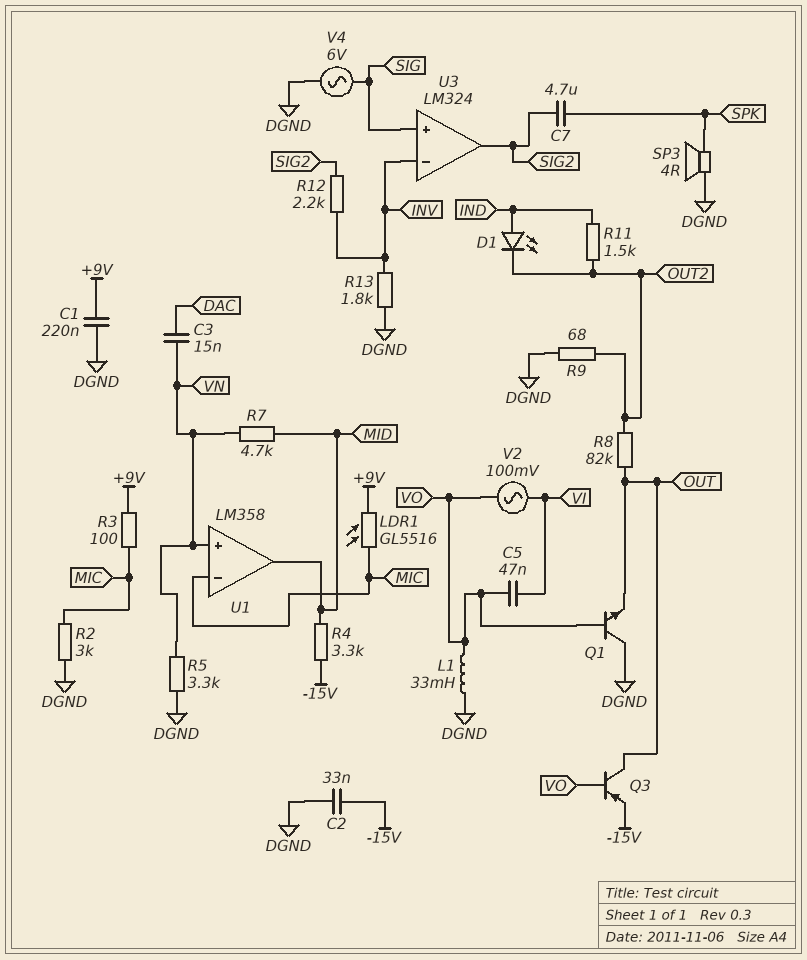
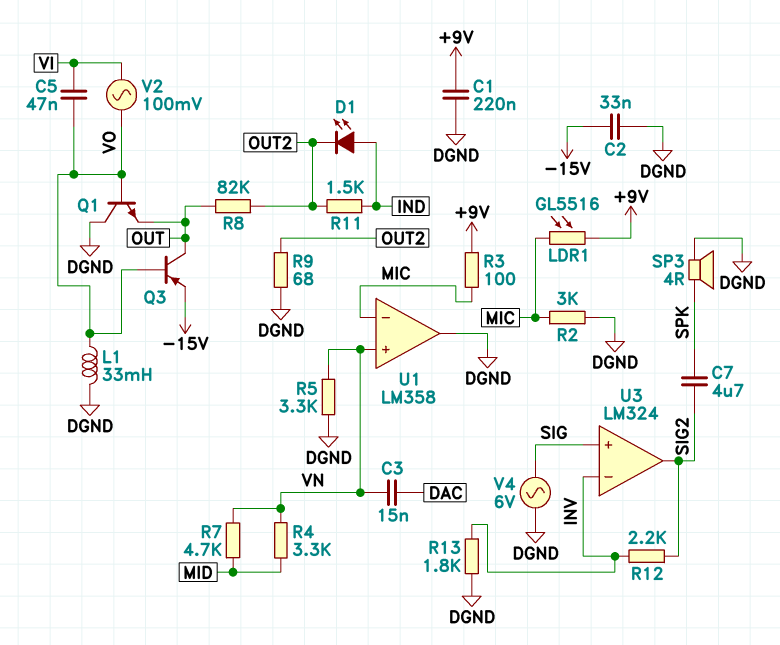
R4: 3.3k (-15V, MID) -> 3.3k (MID, VN)
U1 pin out: MID -> DGND

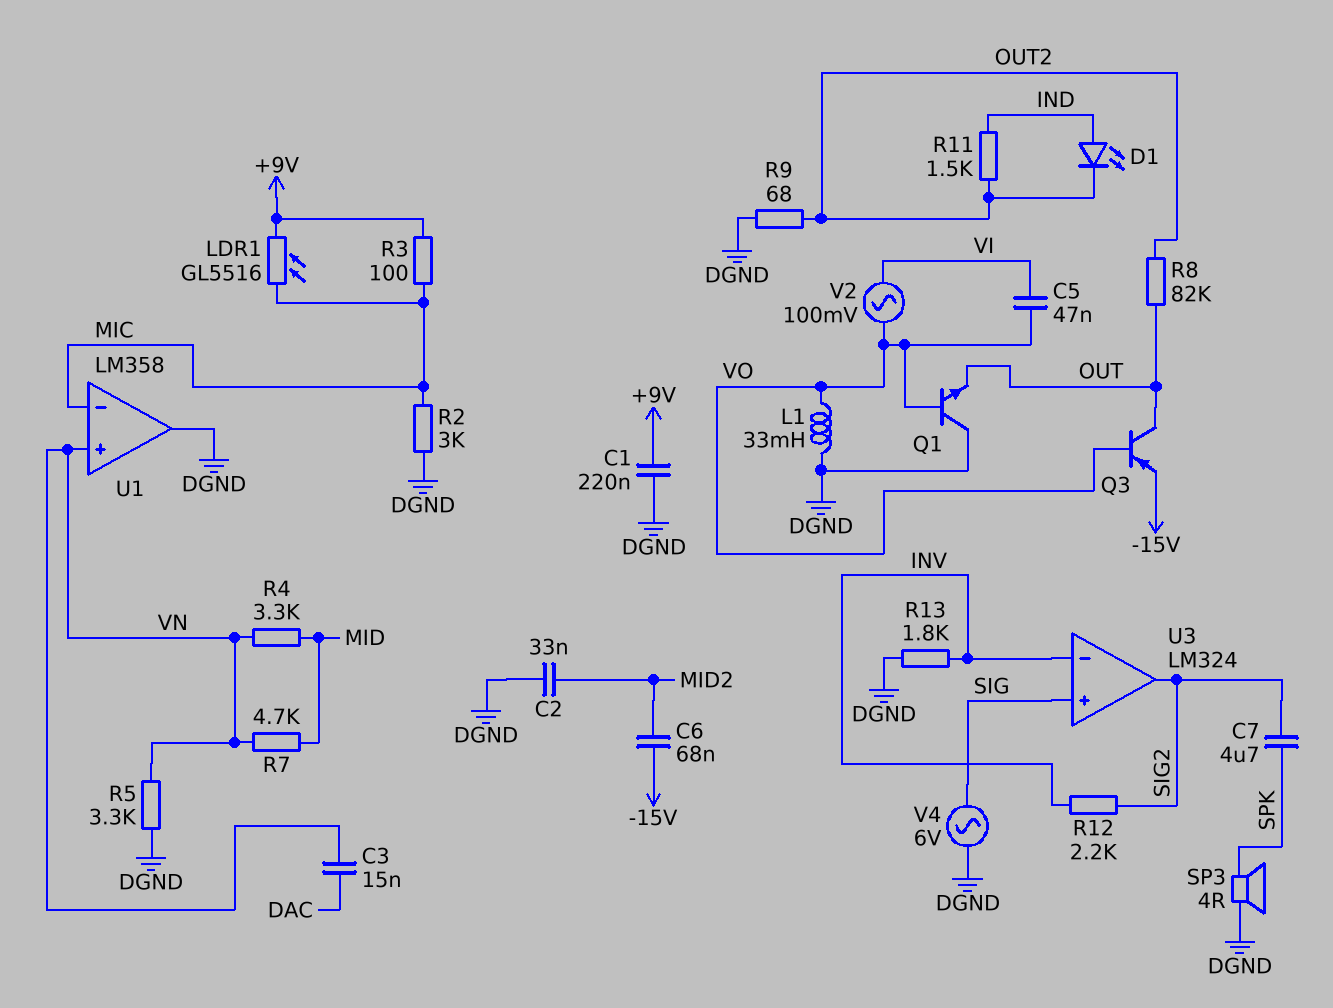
C2: 33nF (-15V, DGND) -> 33nF (DGND, MID2)
C6: none -> 68nF (-15V, MID2)

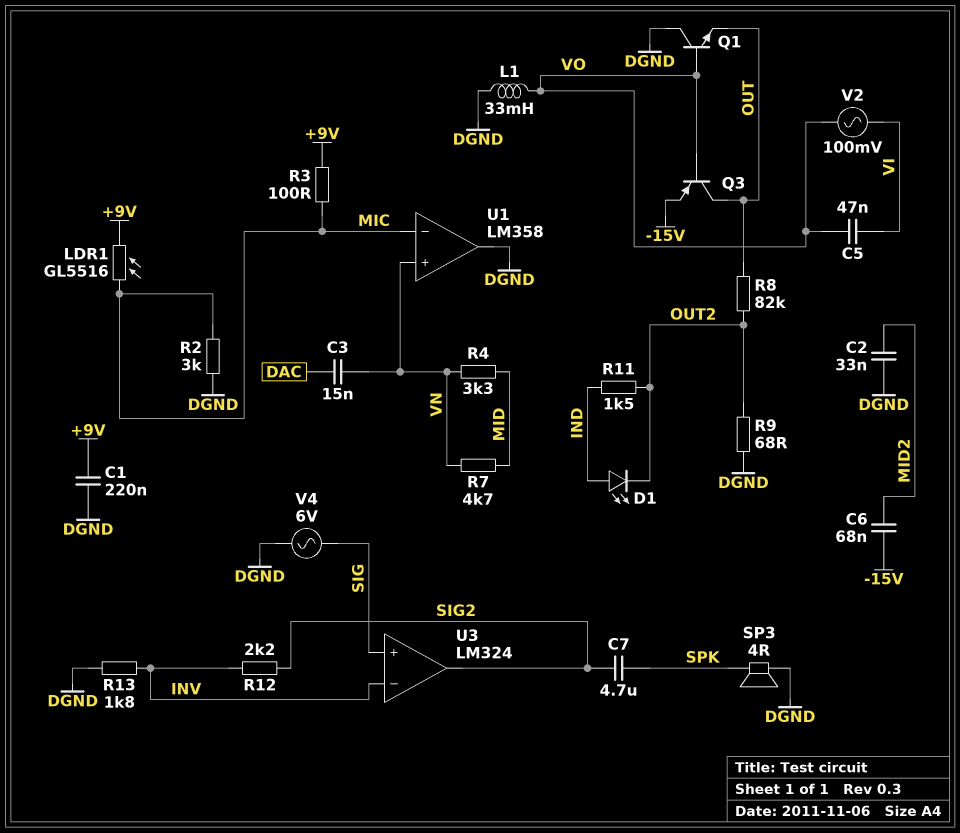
R5: 3.3k (DGND, VN) -> none

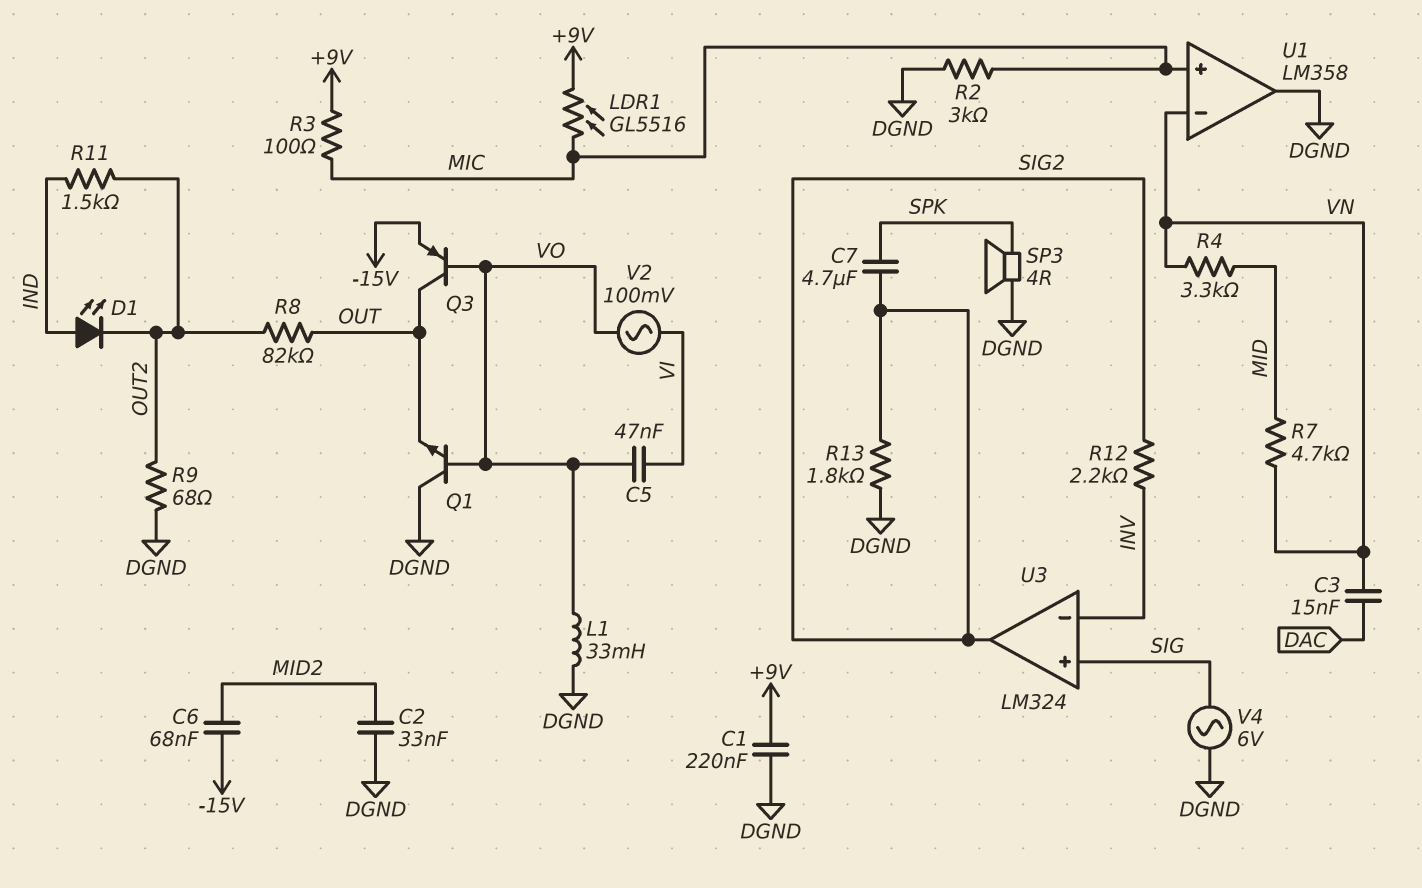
R13: 1.8k (DGND, INV) -> 1.8k (DGND, SIG2)
U1 pin in+: VN -> MIC
U1 pin in-: MIC -> VN

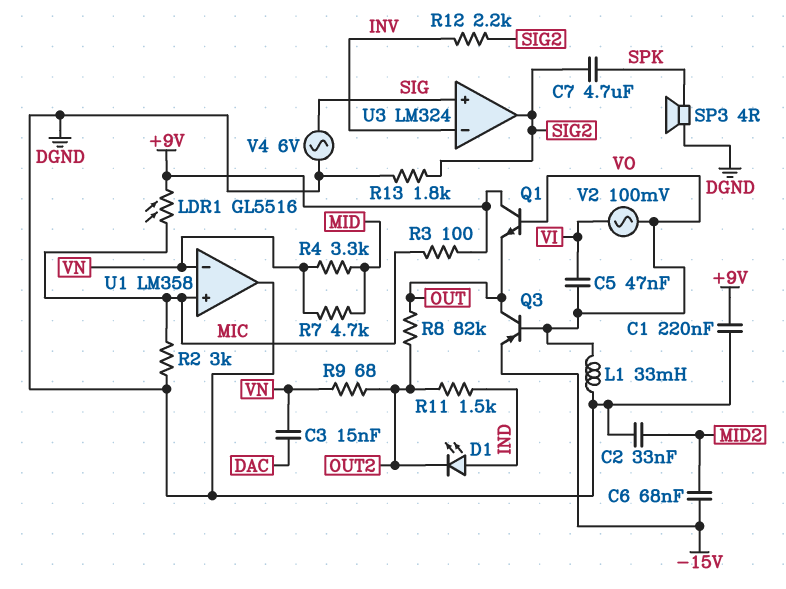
Q1: NPN (B VO, C DGND, E OUT) -> NPN (B VO, C +9V, E OUT)
R9: 68 (DGND, OUT2) -> 68 (OUT2, VN)

